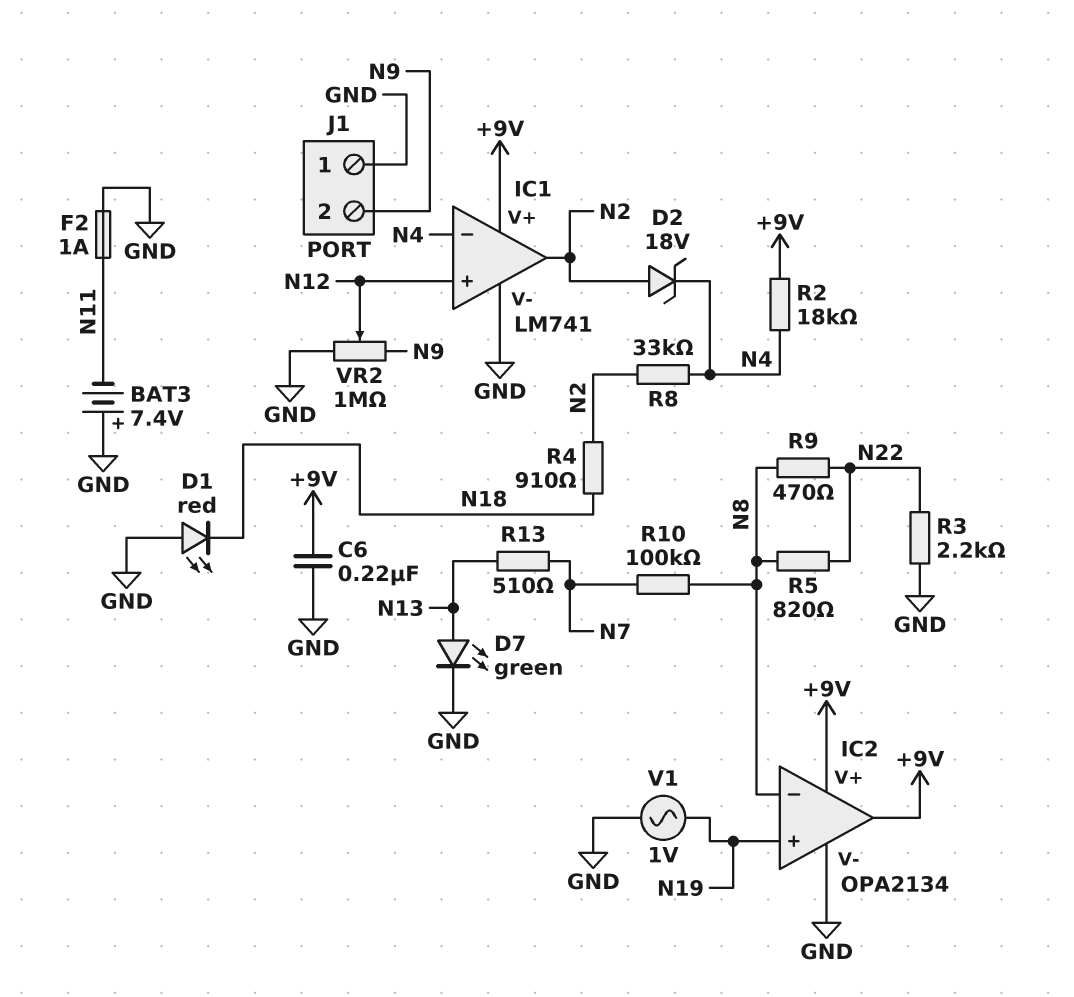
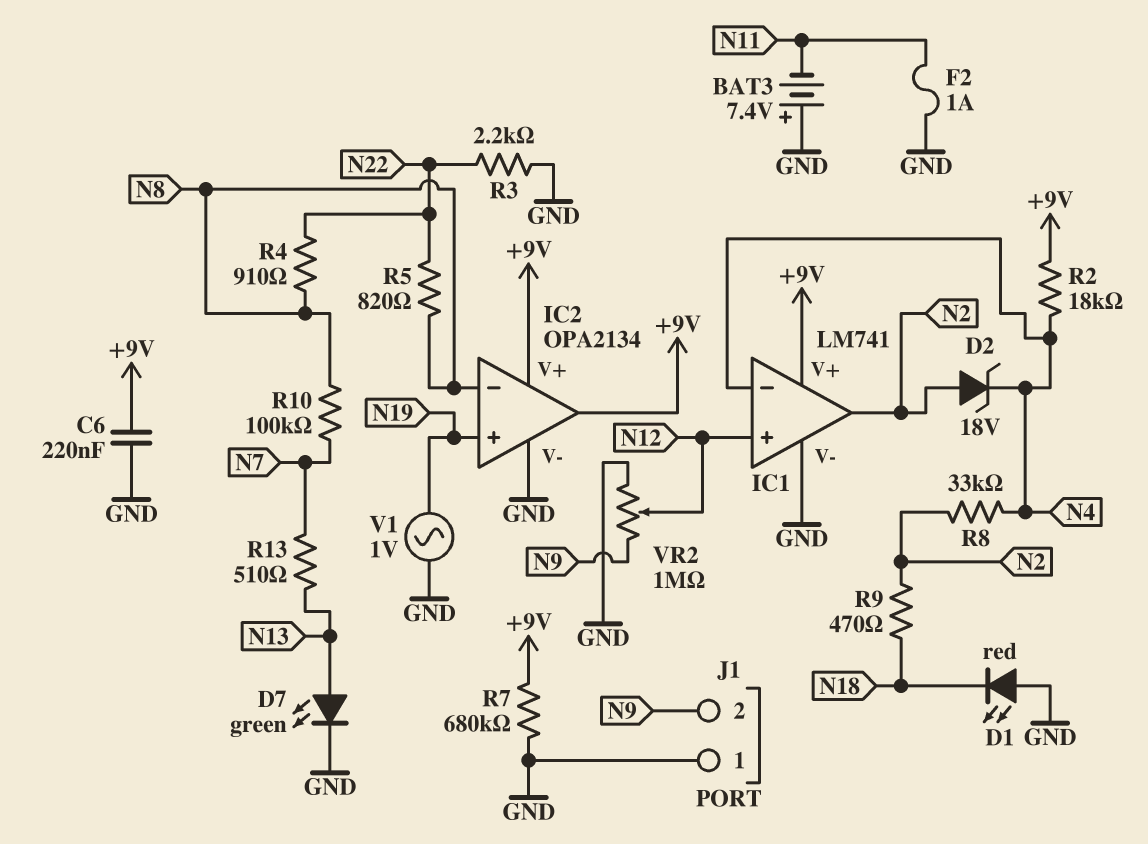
R4: 910 (N2, N18) -> 910 (N8, N22)
R7: none -> 680k (+9V, GND)
R9: 470 (N8, N22) -> 470 (N2, N18)

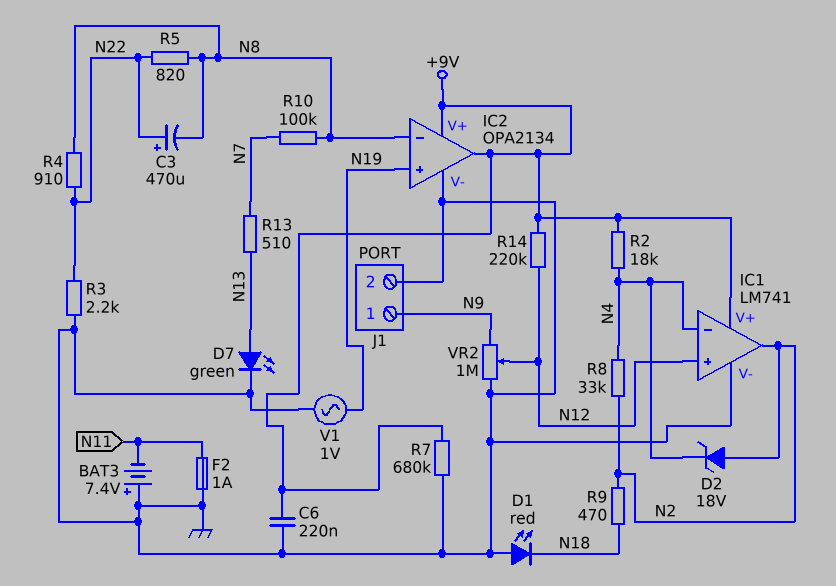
C3: none -> 470uF (plus N22, minus N8)
J1 pin 1: GND -> N9
J1 pin 2: N9 -> GND
R14: none -> 220k (+9V, N12)

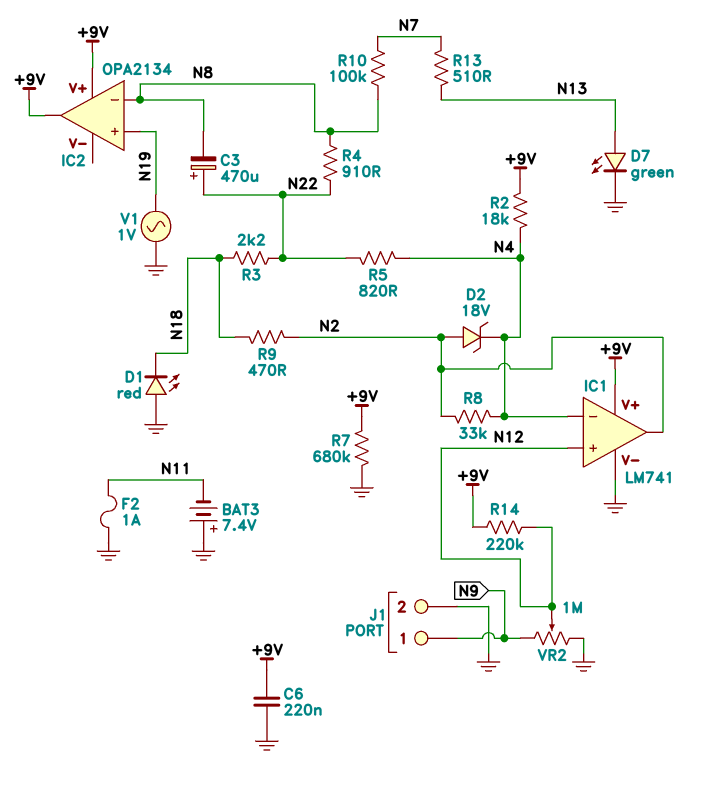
IC2 pin V-: GND -> none
R3: 2.2k (GND, N22) -> 2.2k (N18, N22)
R5: 820 (N8, N22) -> 820 (N4, N22)

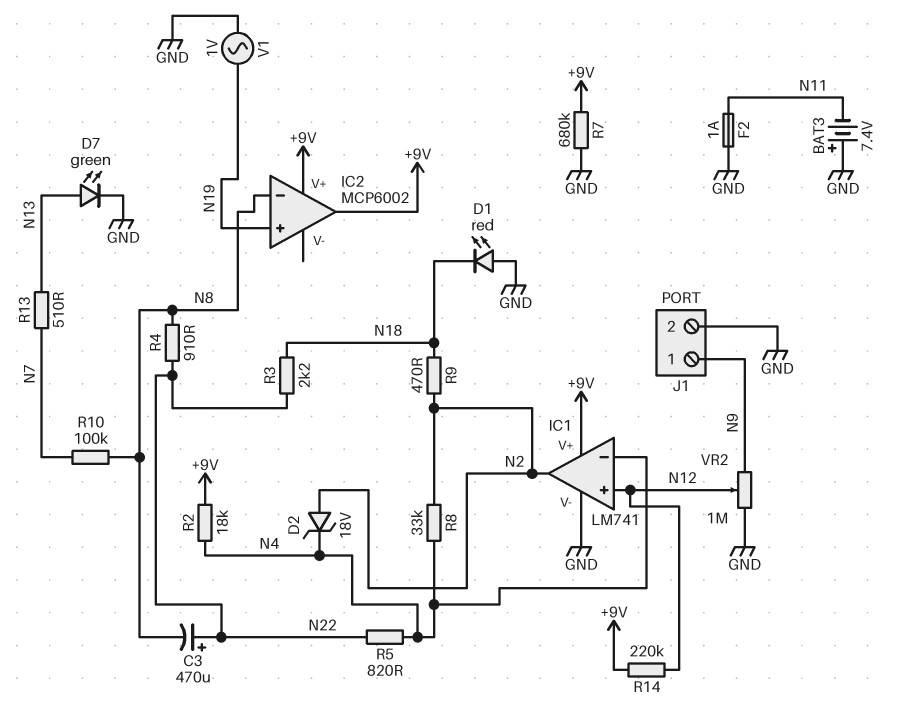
C6: 220nF (+9V, GND) -> none
IC2: OPA2134 -> MCP6002

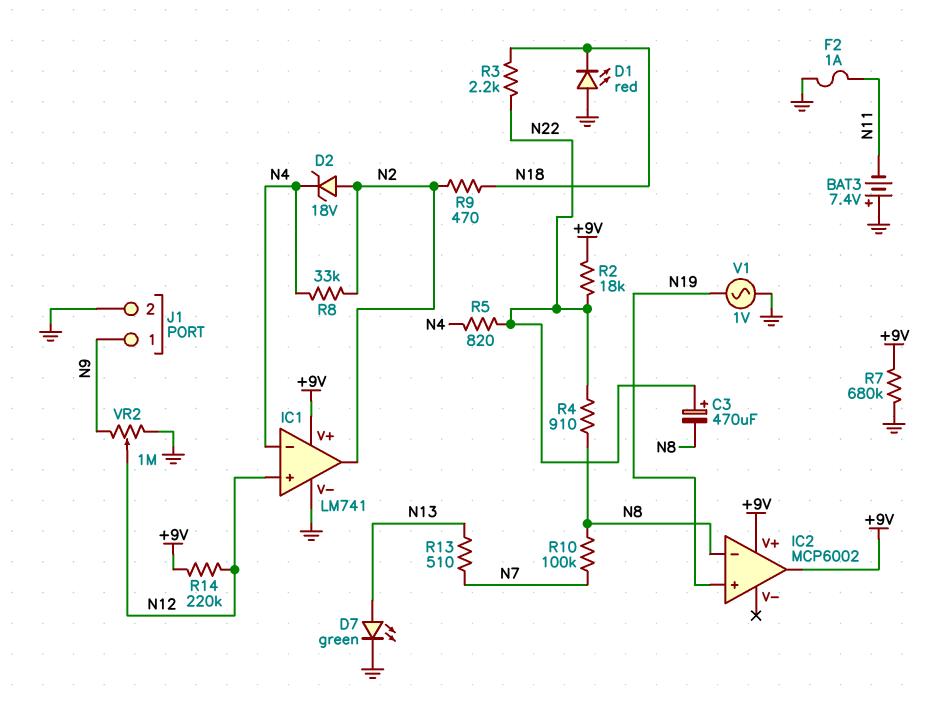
R2: 18k (+9V, N4) -> 18k (+9V, N22)

